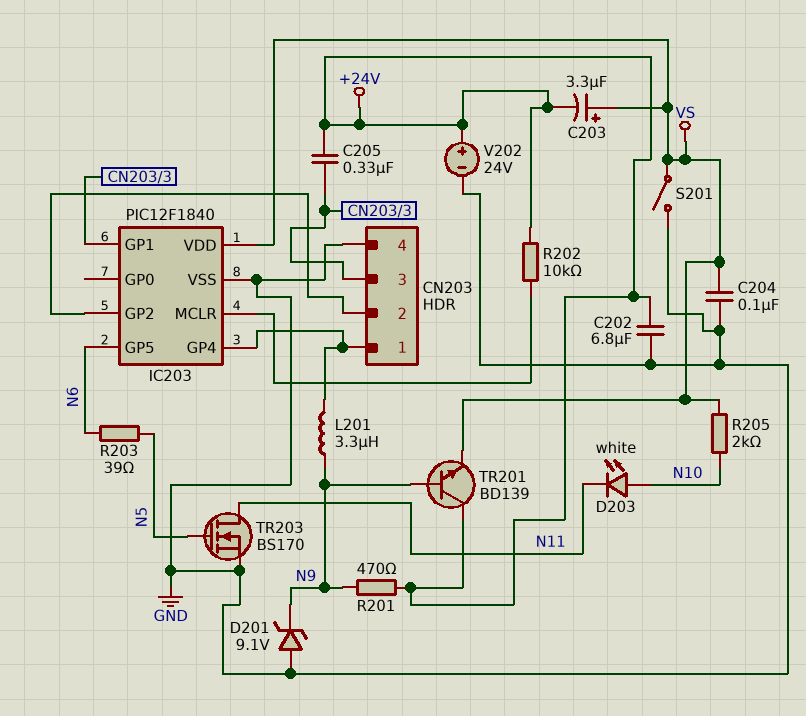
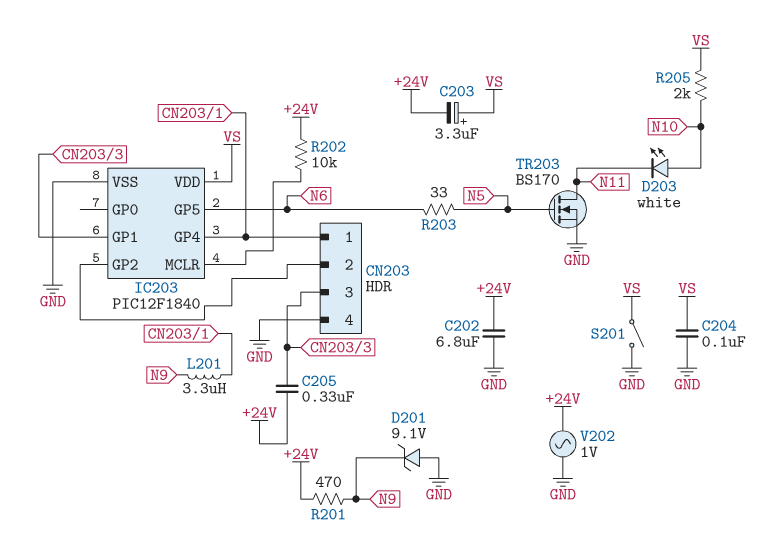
R203: 39 (N5, N6) -> 33 (N5, N6)
TR201: NPN BD139 (B N9, C +24V, E VS) -> none
V202: 24V (plus +24V, minus GND) -> AC 1V (+24V, GND)

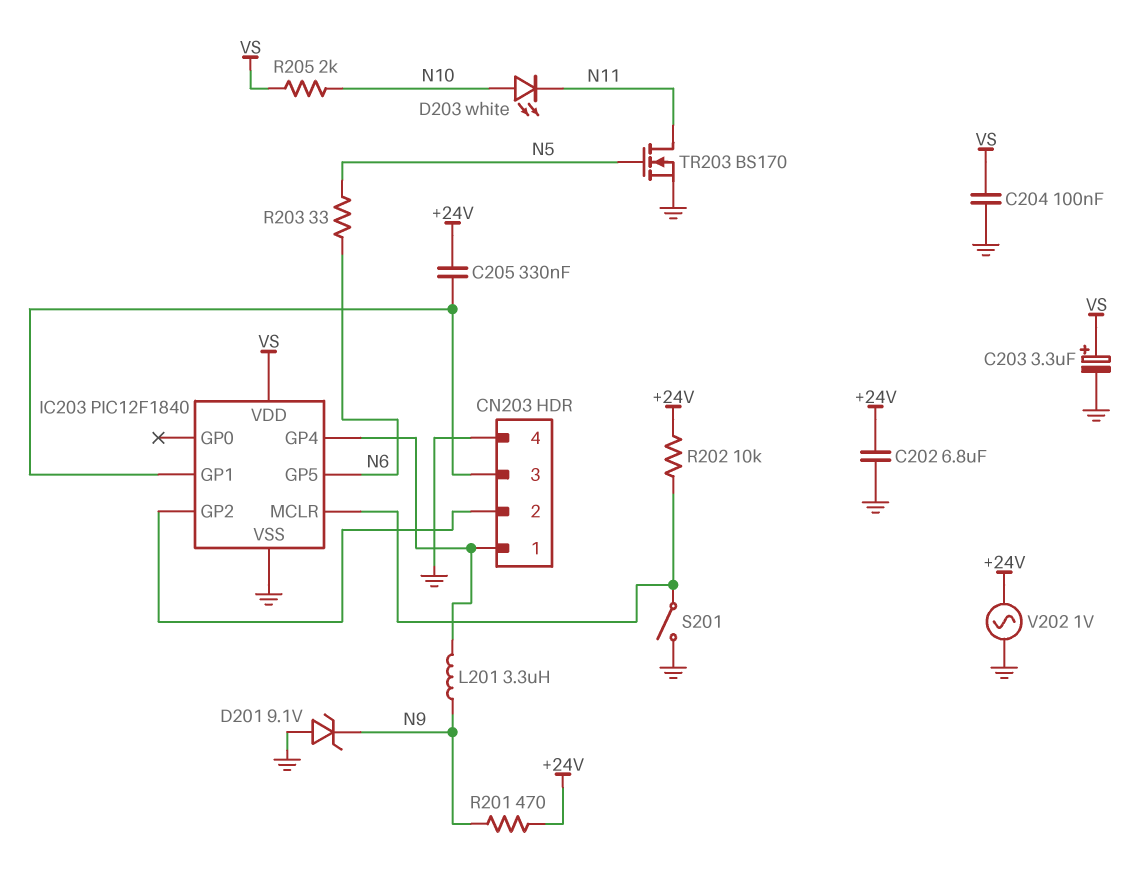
C203: 3.3uF (plus VS, minus +24V) -> 3.3uF (plus VS, minus GND)
S201: switch (GND, VS) -> switch (GND, IC203/MCLR)

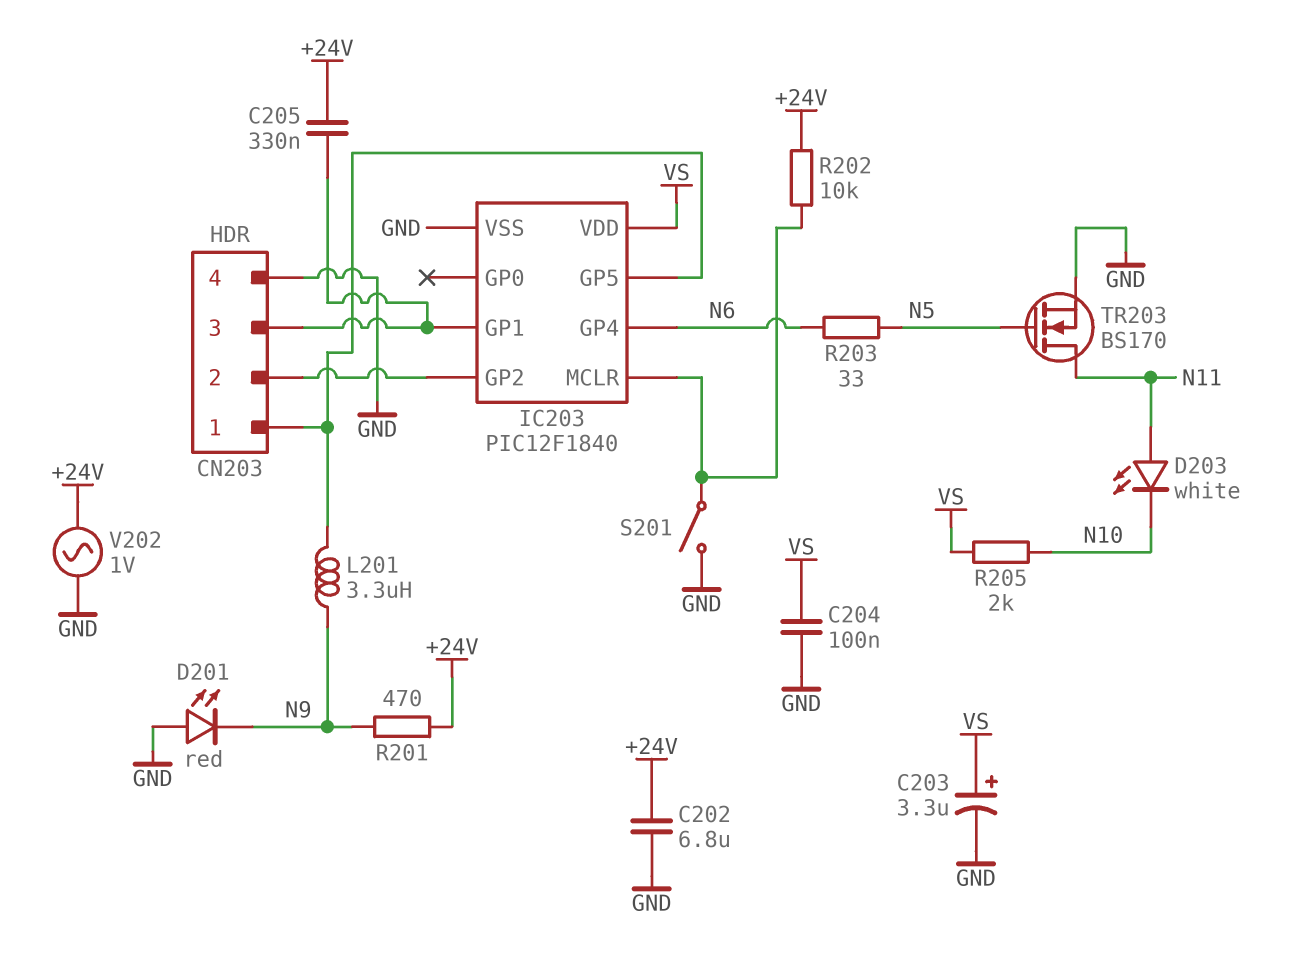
D201: zener 9.1V (A GND, K N9) -> LED red (A GND, K N9)
D203: LED white (A N10, K N11) -> LED white (A N11, K N10)
IC203 pin GP4: CN203/1 -> N6
IC203 pin GP5: N6 -> CN203/1

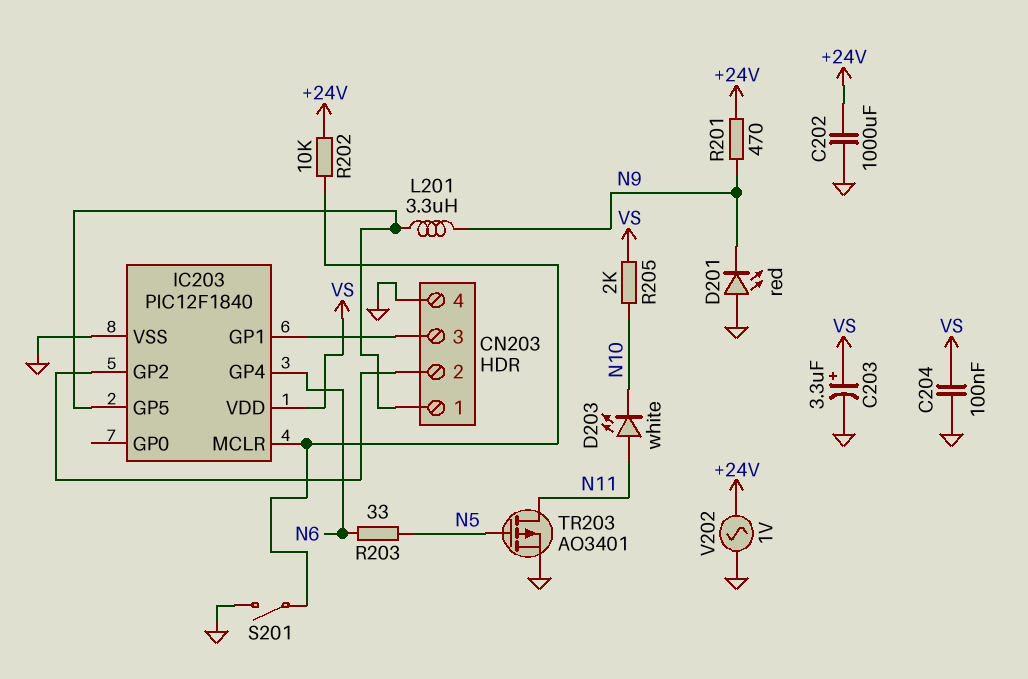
C202: 6.8uF (+24V, GND) -> 1000uF (+24V, GND)
C205: 330nF (+24V, CN203/3) -> none
TR203: NMOS BS170 (G N5, D N11, S GND) -> PMOS AO3401 (G N5, D N11, S GND)

